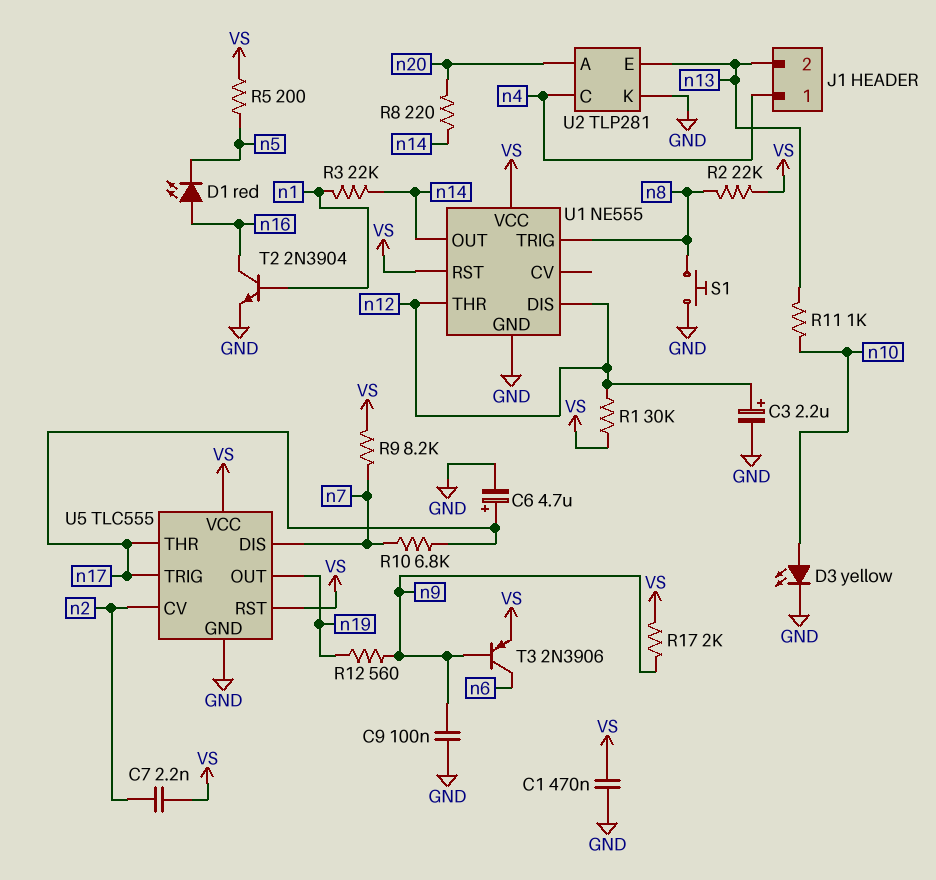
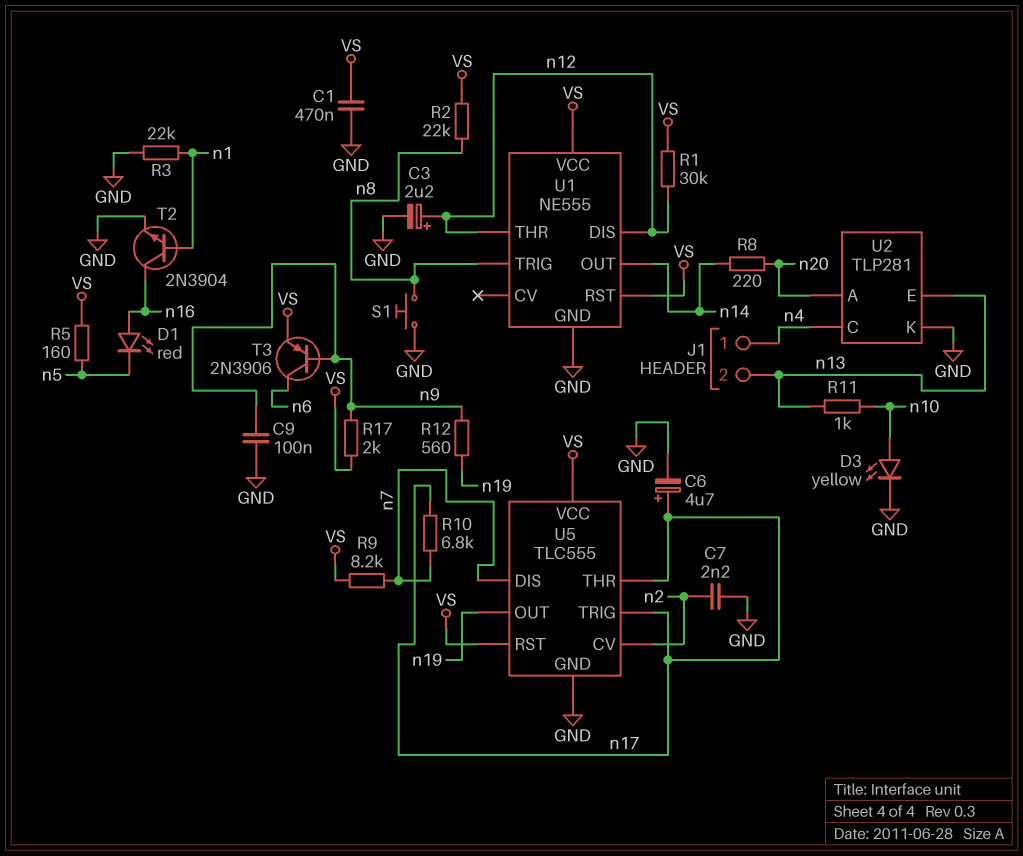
C7: 2.2nF (VS, n2) -> 2.2nF (GND, n2)
R3: 22k (n1, n14) -> 22k (GND, n1)
R5: 200 (VS, n5) -> 160 (VS, n5)

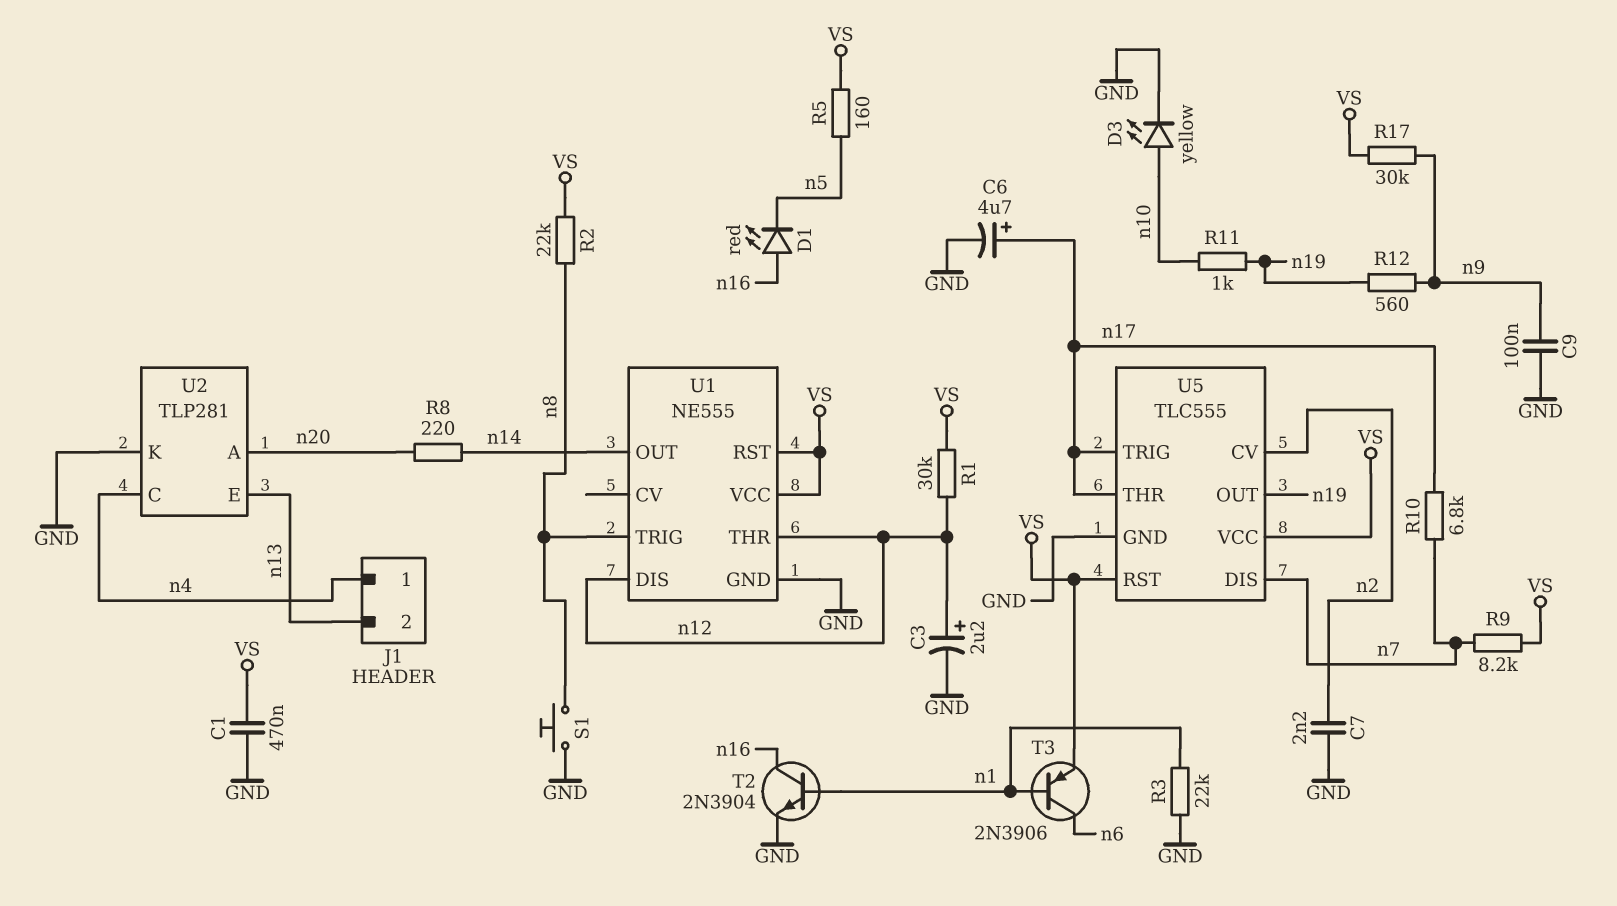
R11: 1k (n10, n13) -> 1k (n10, n19)
R17: 2k (VS, n9) -> 30k (VS, n9)
T3: PNP 2N3906 (B n9, C n6, E VS) -> PNP 2N3906 (B n1, C n6, E VS)

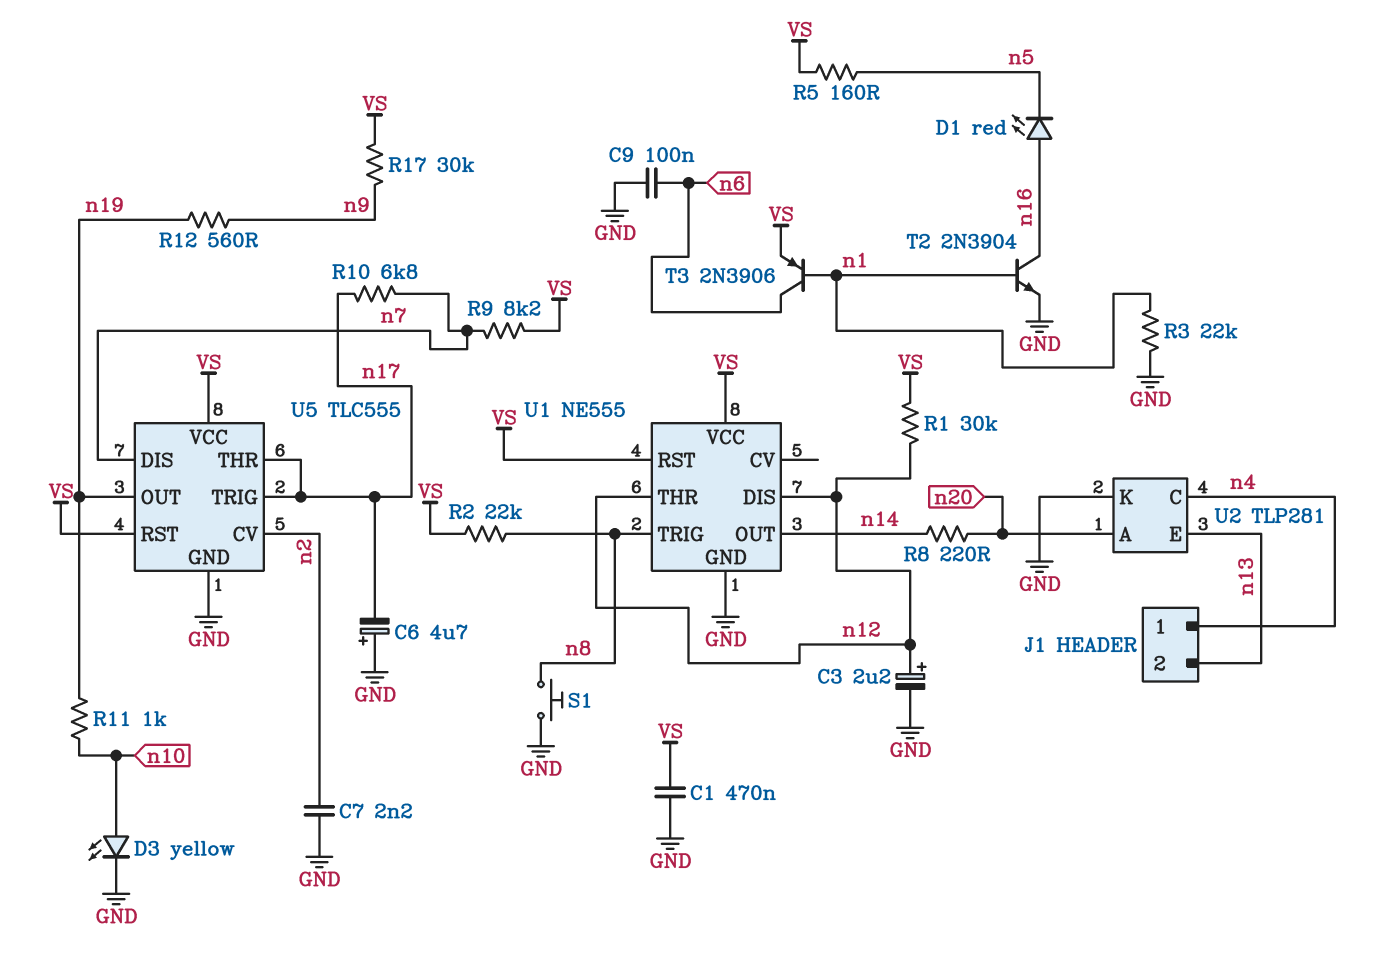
C6: 4.7uF (plus n17, minus GND) -> 4.7uF (plus GND, minus n17)
C9: 100nF (GND, n9) -> 100nF (GND, n6)

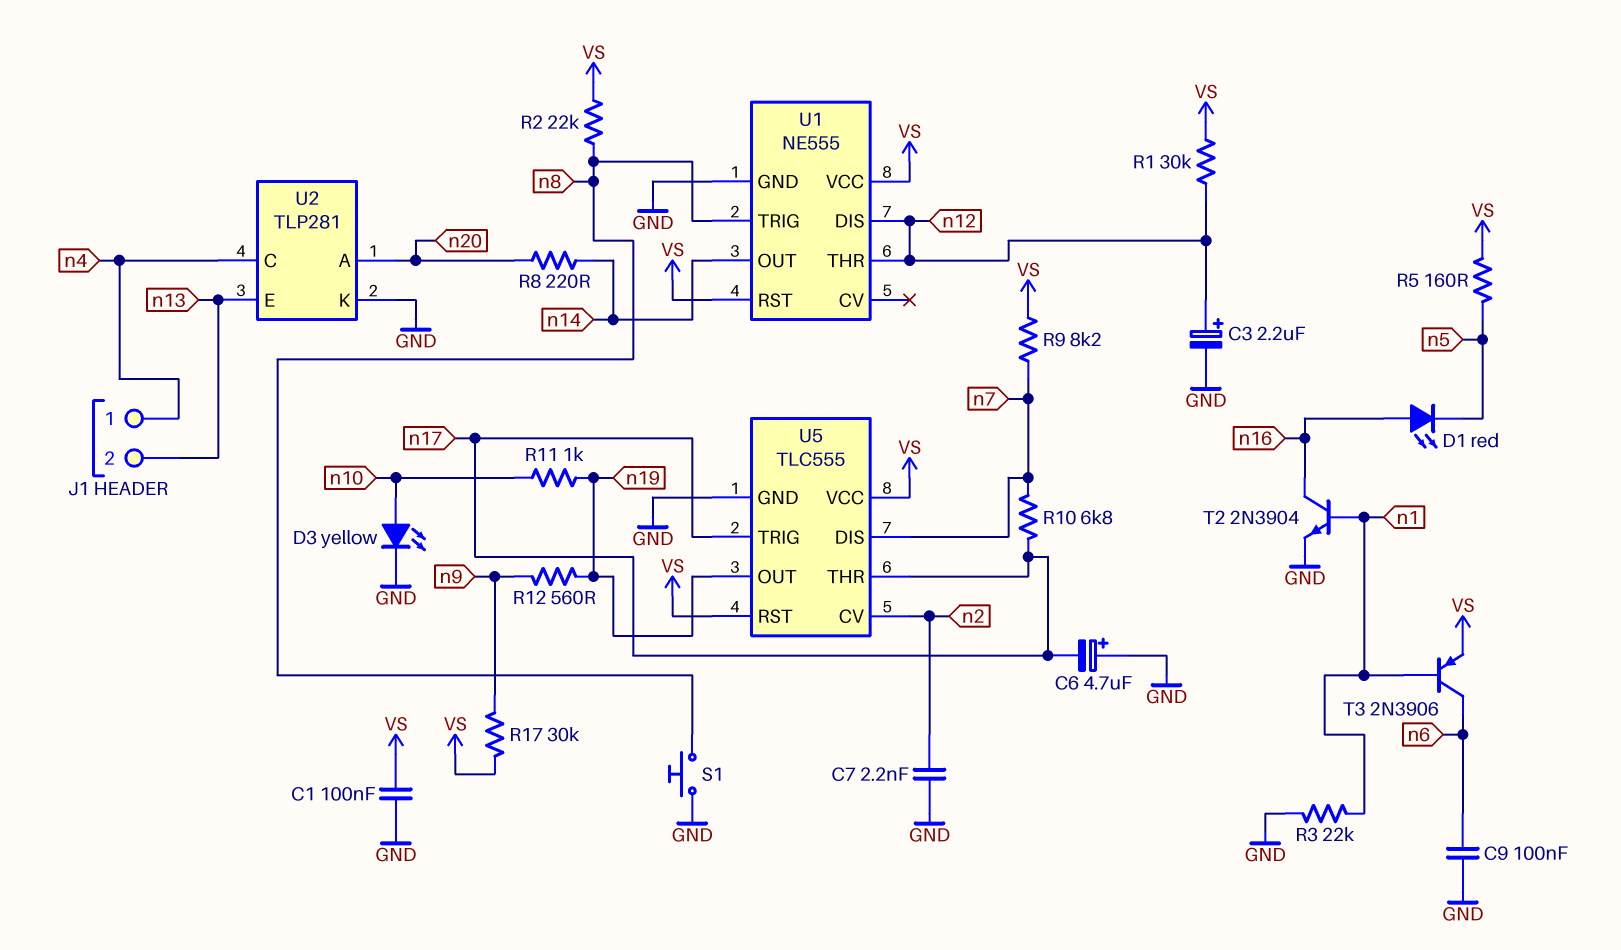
C1: 470nF (GND, VS) -> 100nF (GND, VS)

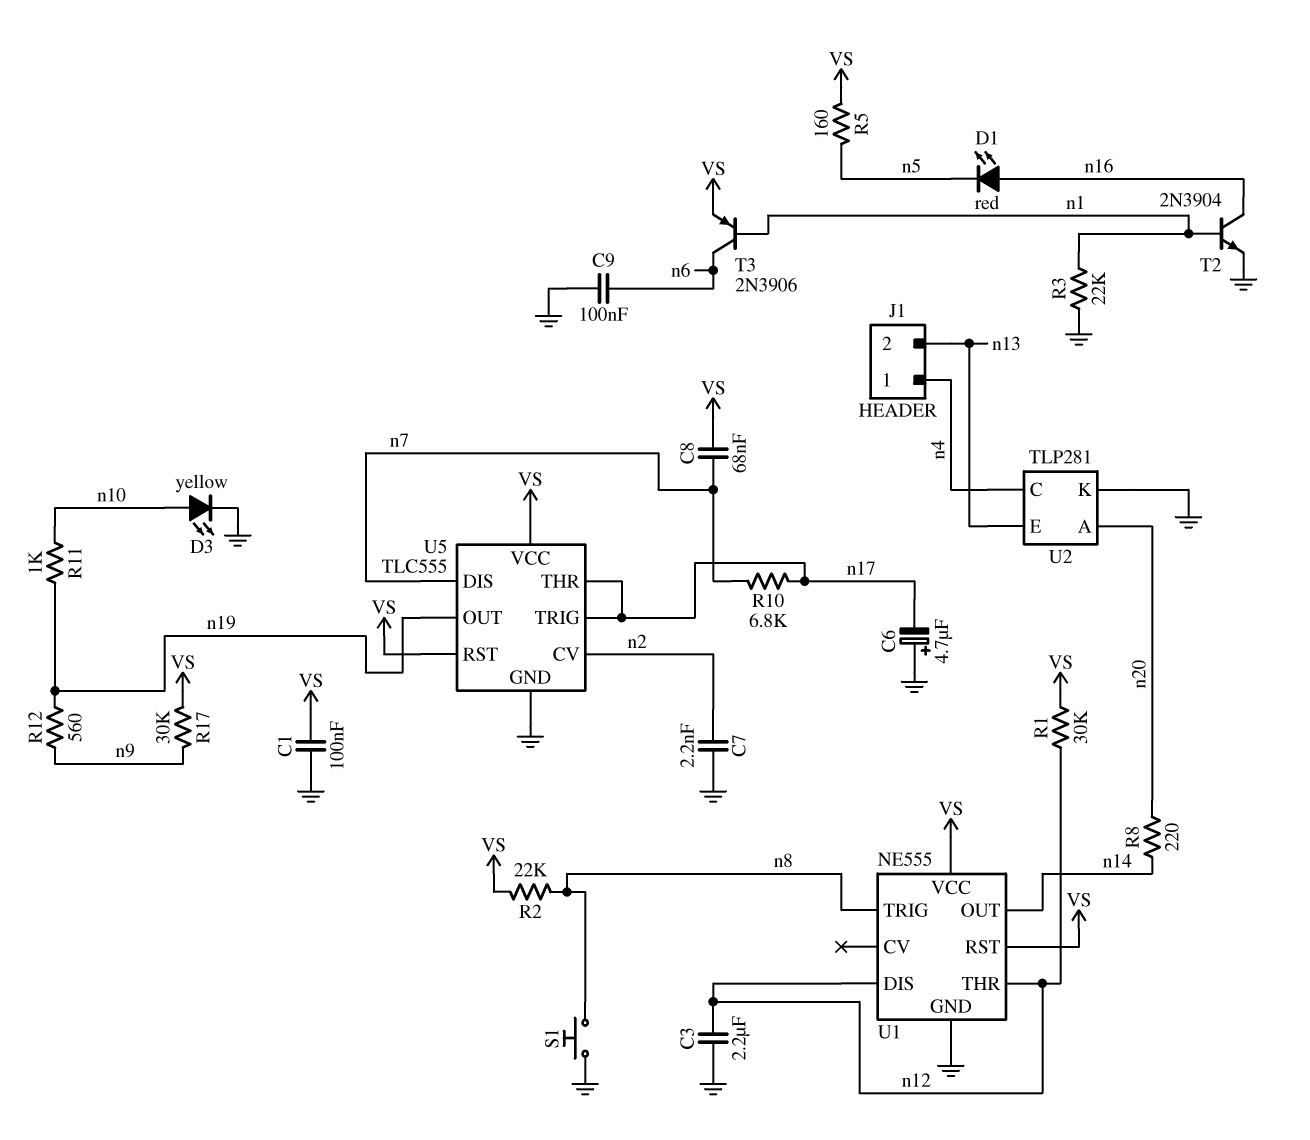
C3: 2.2uF (plus n12, minus GND) -> 2.2uF (GND, n12)
C8: none -> 68nF (VS, n7)
R9: 8.2k (VS, n7) -> none

